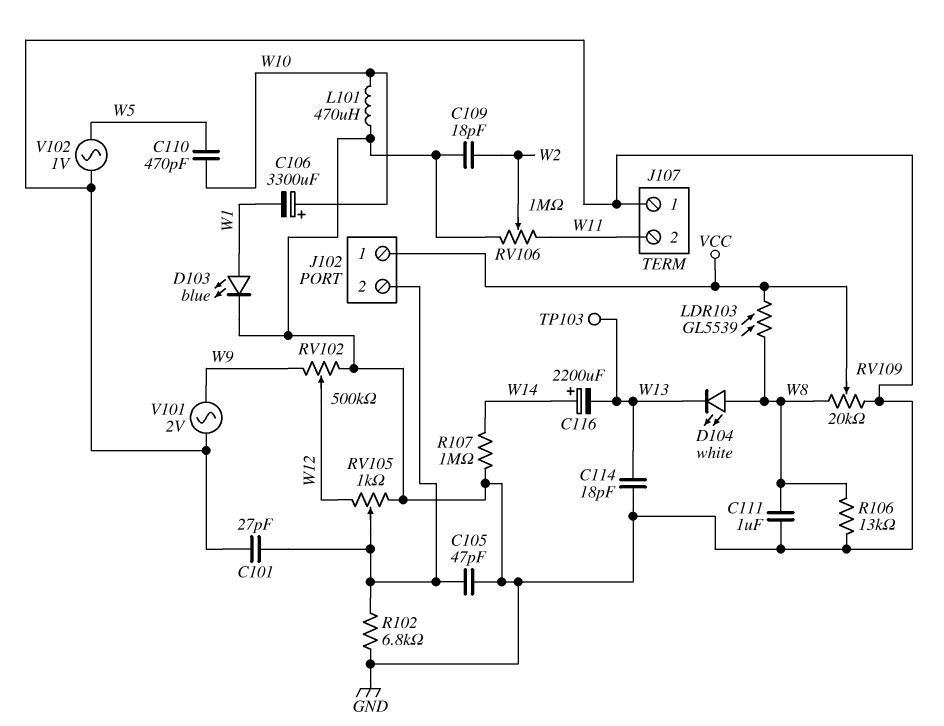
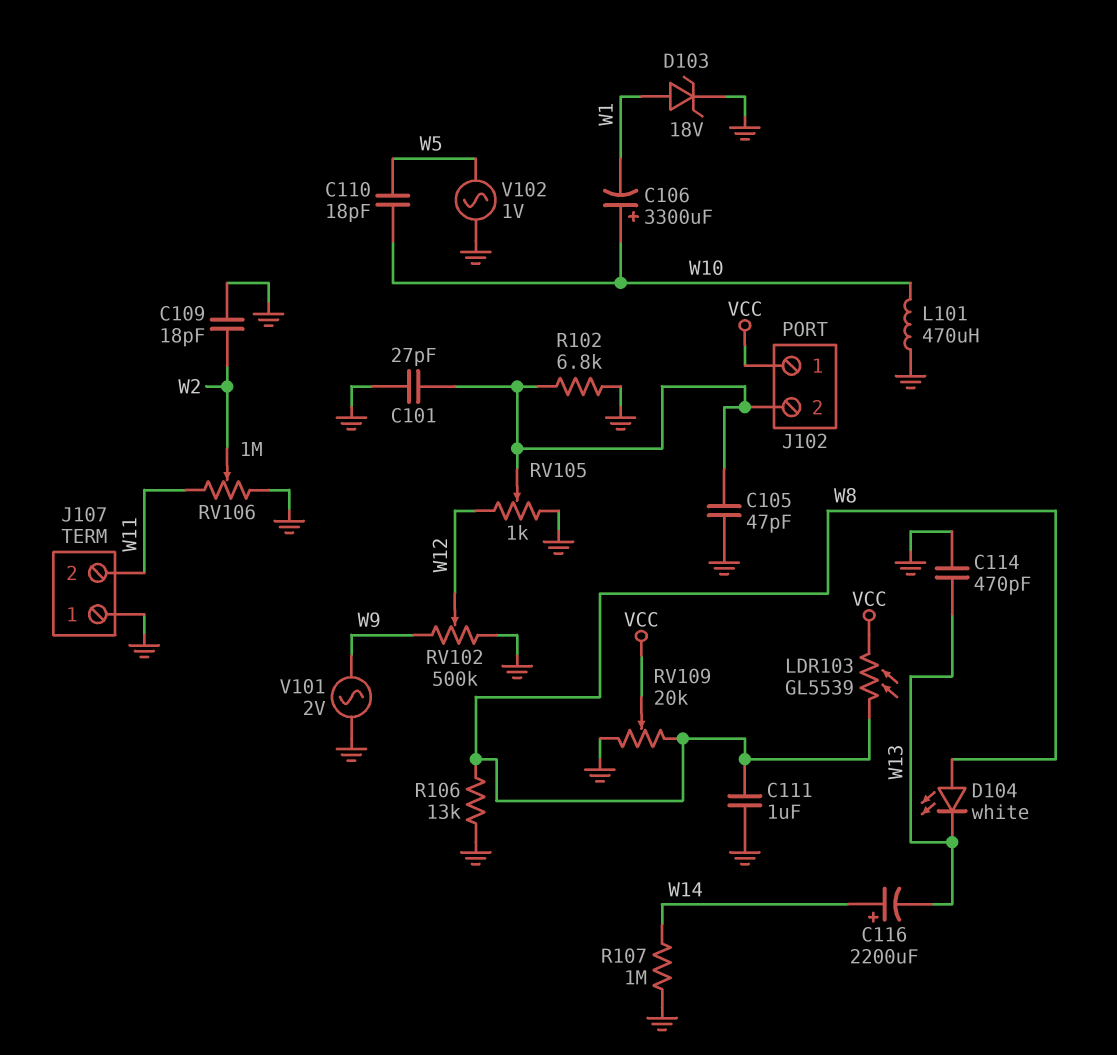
C110: 470pF (W5, W10) -> 18pF (W5, W10)
C114: 18pF (GND, W13) -> 470pF (GND, W13)
D103: LED blue (A W1, K GND) -> zener 18V (A W1, K GND)
TP103: test point (W13) -> none

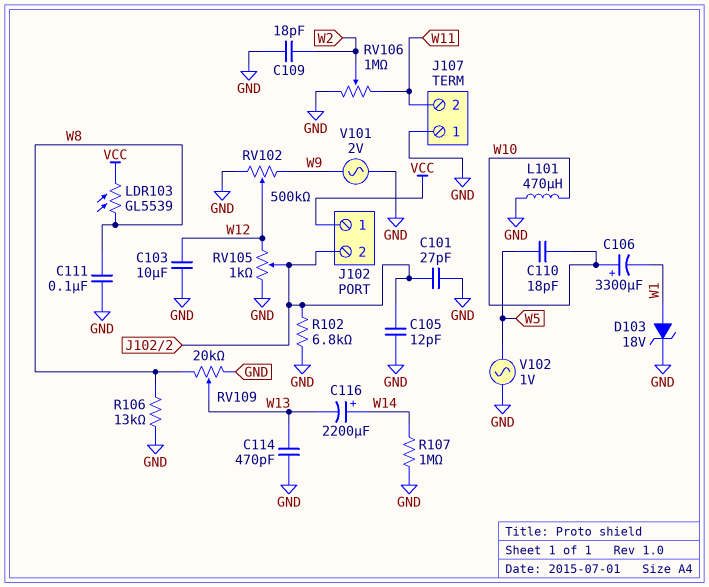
C103: none -> 10uF (GND, W12)
C105: 47pF (GND, J102/2) -> 12pF (GND, J102/2)
C111: 1uF (GND, W8) -> 100nF (GND, W8)
D104: LED white (A W8, K W13) -> none
RV109: 20k (GND, W8, wiper VCC) -> 20k (GND, W8, wiper W13)

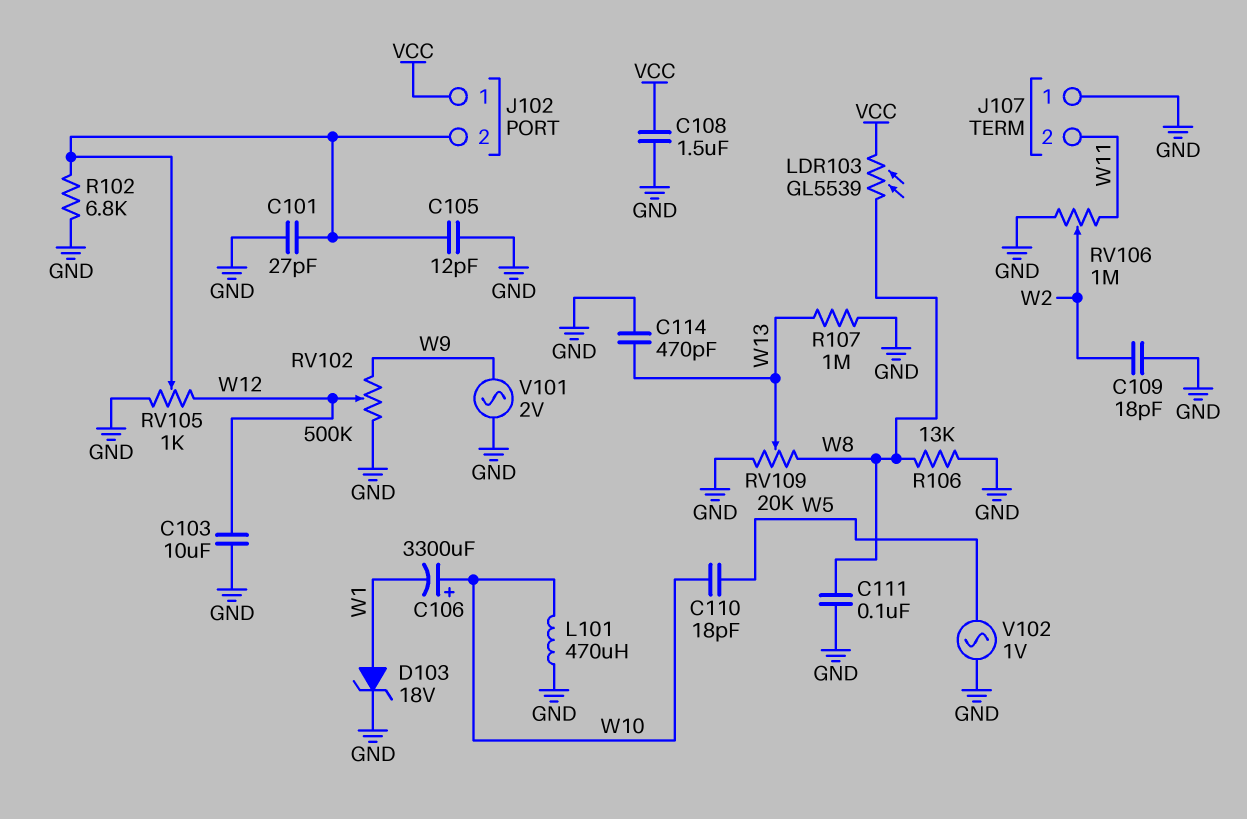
C108: none -> 1.5uF (GND, VCC)
C116: 2200uF (plus W14, minus W13) -> none
R107: 1M (GND, W14) -> 1M (GND, W13)

